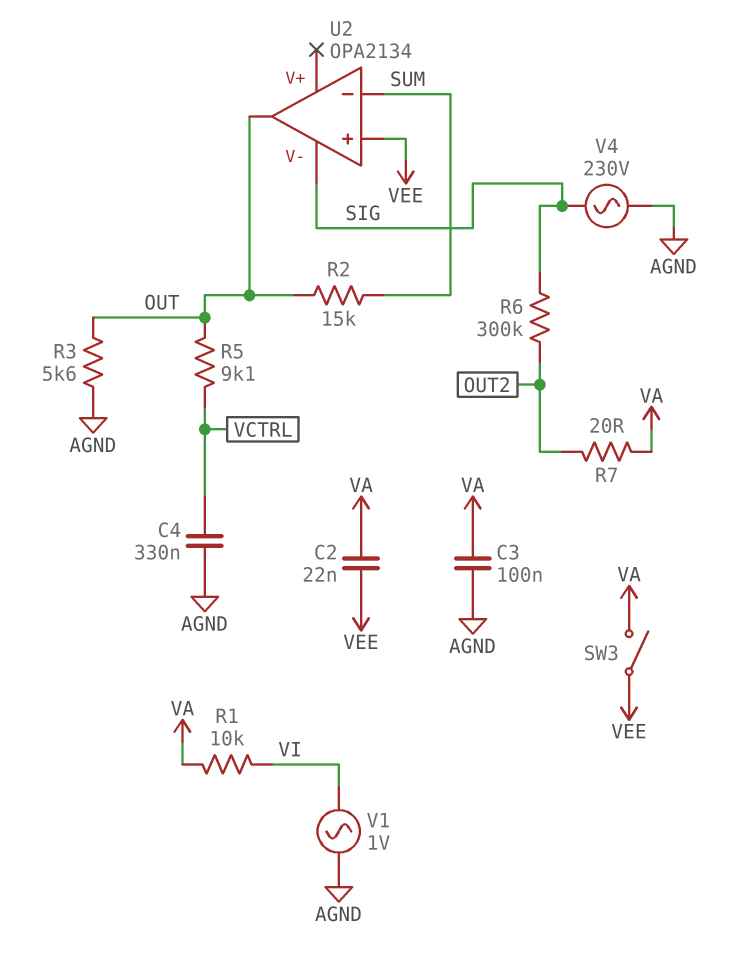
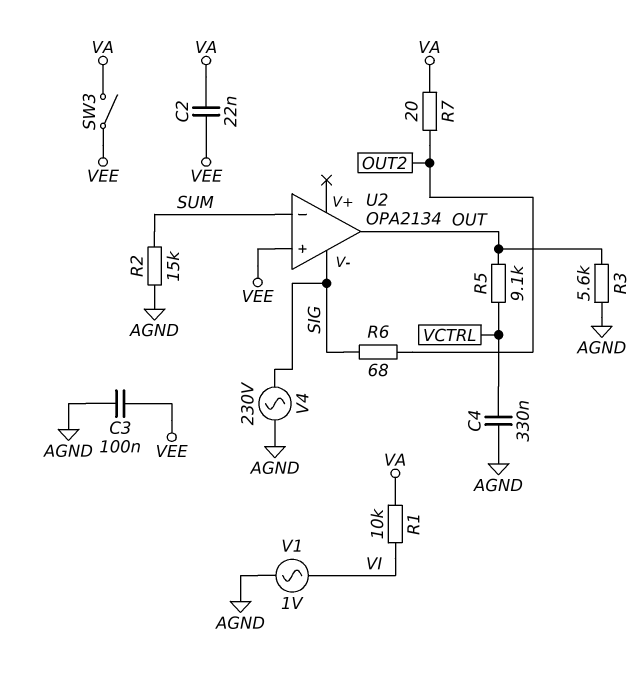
C3: 100nF (AGND, VA) -> 100nF (AGND, VEE)
R2: 15k (OUT, SUM) -> 15k (AGND, SUM)
R6: 300k (OUT2, SIG) -> 68 (OUT2, SIG)

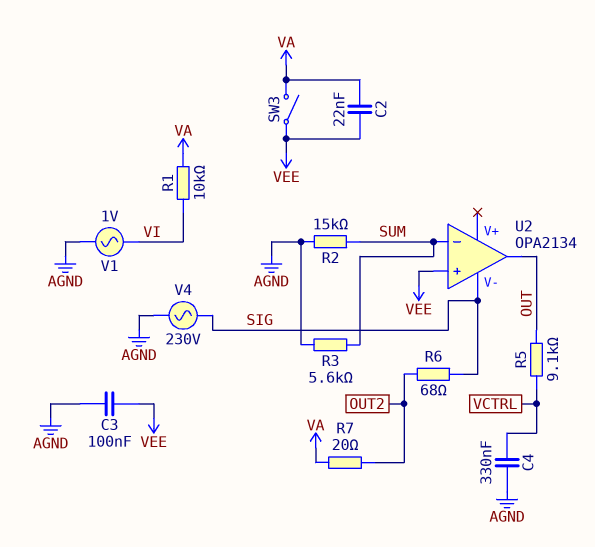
R3: 5.6k (AGND, OUT) -> 5.6k (AGND, SUM)

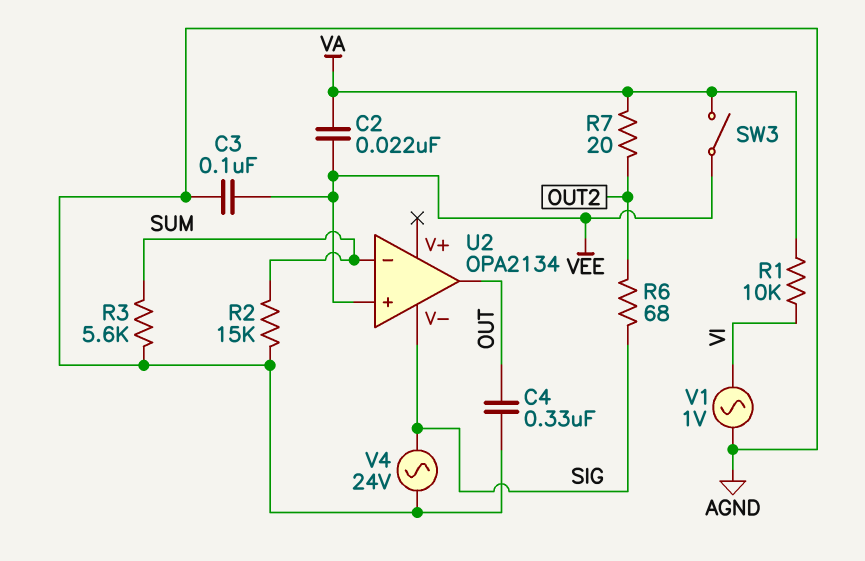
C4: 330nF (AGND, VCTRL) -> 330nF (AGND, OUT)
R5: 9.1k (OUT, VCTRL) -> none
V4: AC 230V (AGND, SIG) -> AC 24V (AGND, SIG)

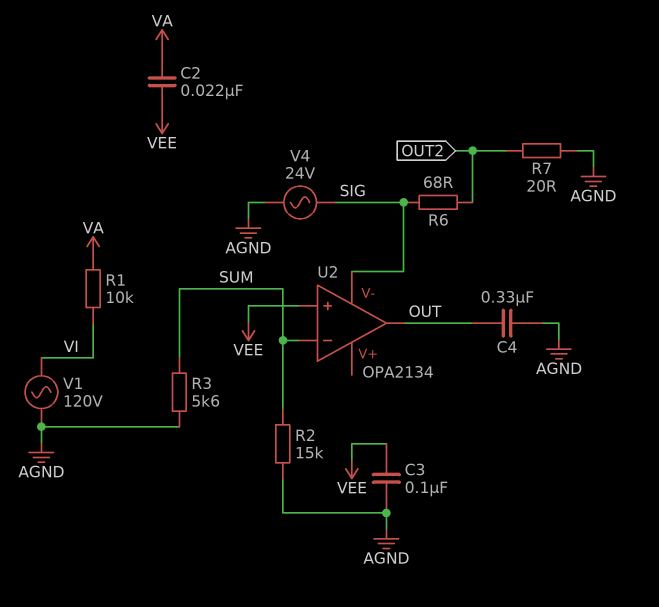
R7: 20 (OUT2, VA) -> 20 (AGND, OUT2)
SW3: switch (VA, VEE) -> none
V1: AC 1V (AGND, VI) -> AC 120V (AGND, VI)

